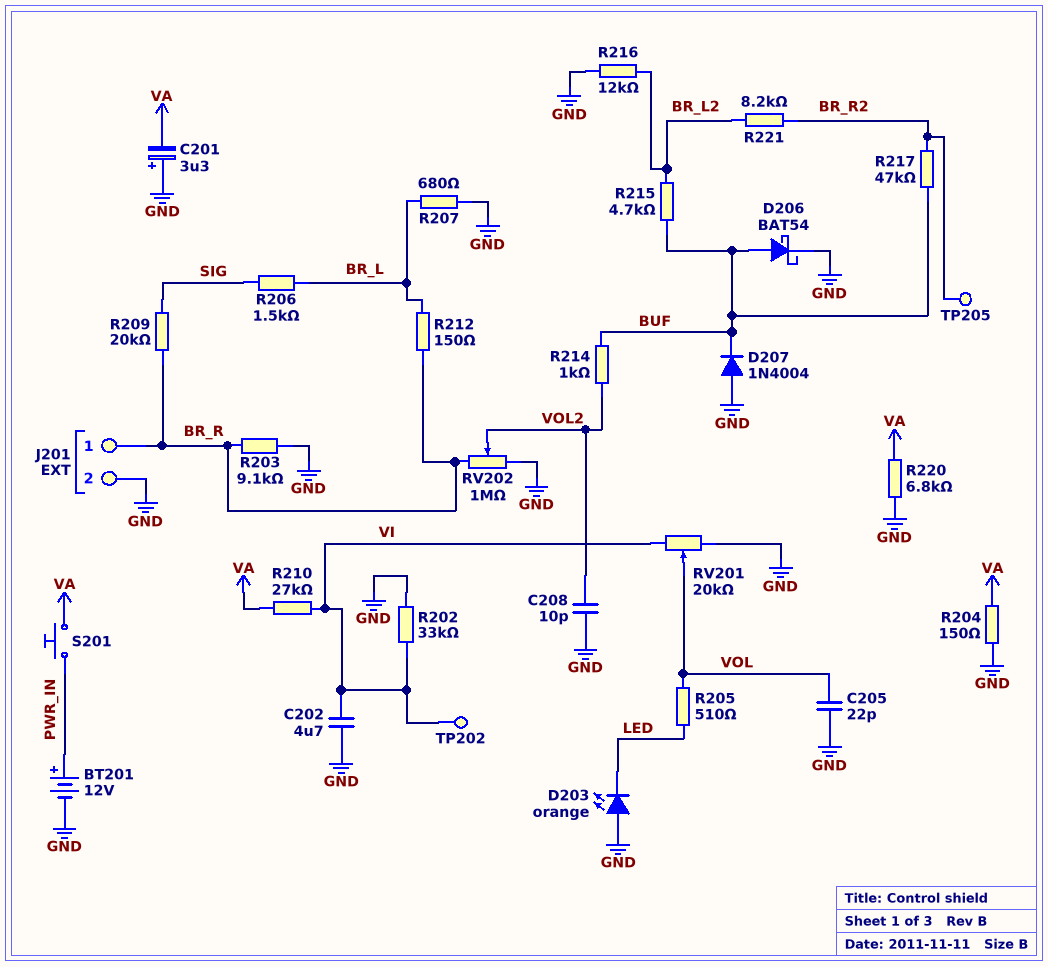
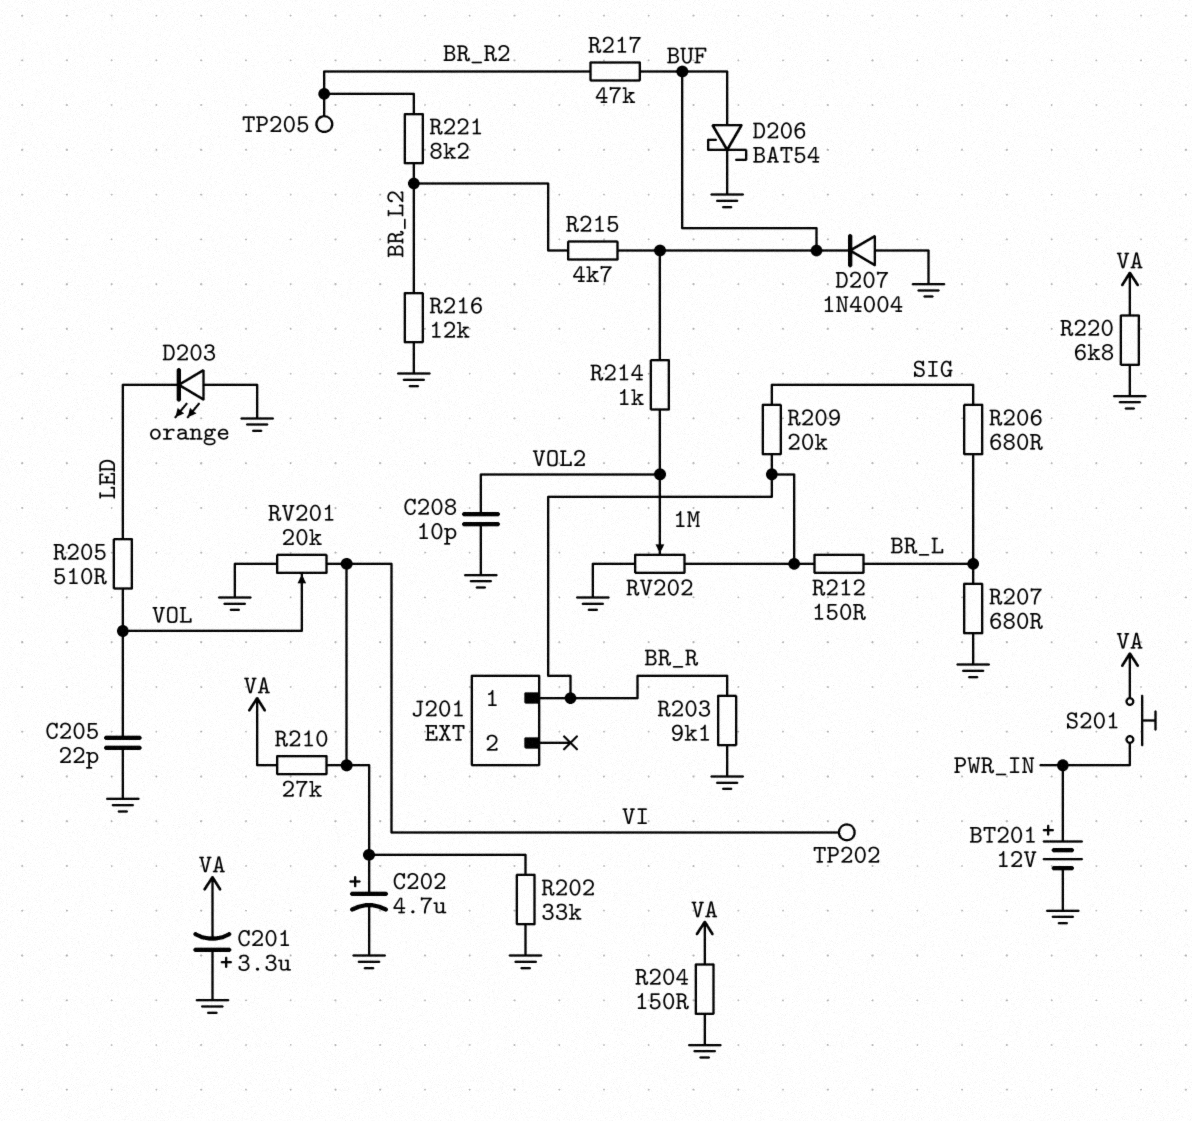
C202: 4.7uF (GND, VI) -> 4.7uF (plus VI, minus GND)
J201 pin 2: GND -> none
R206: 1.5k (BR_L, SIG) -> 680 (BR_L, SIG)

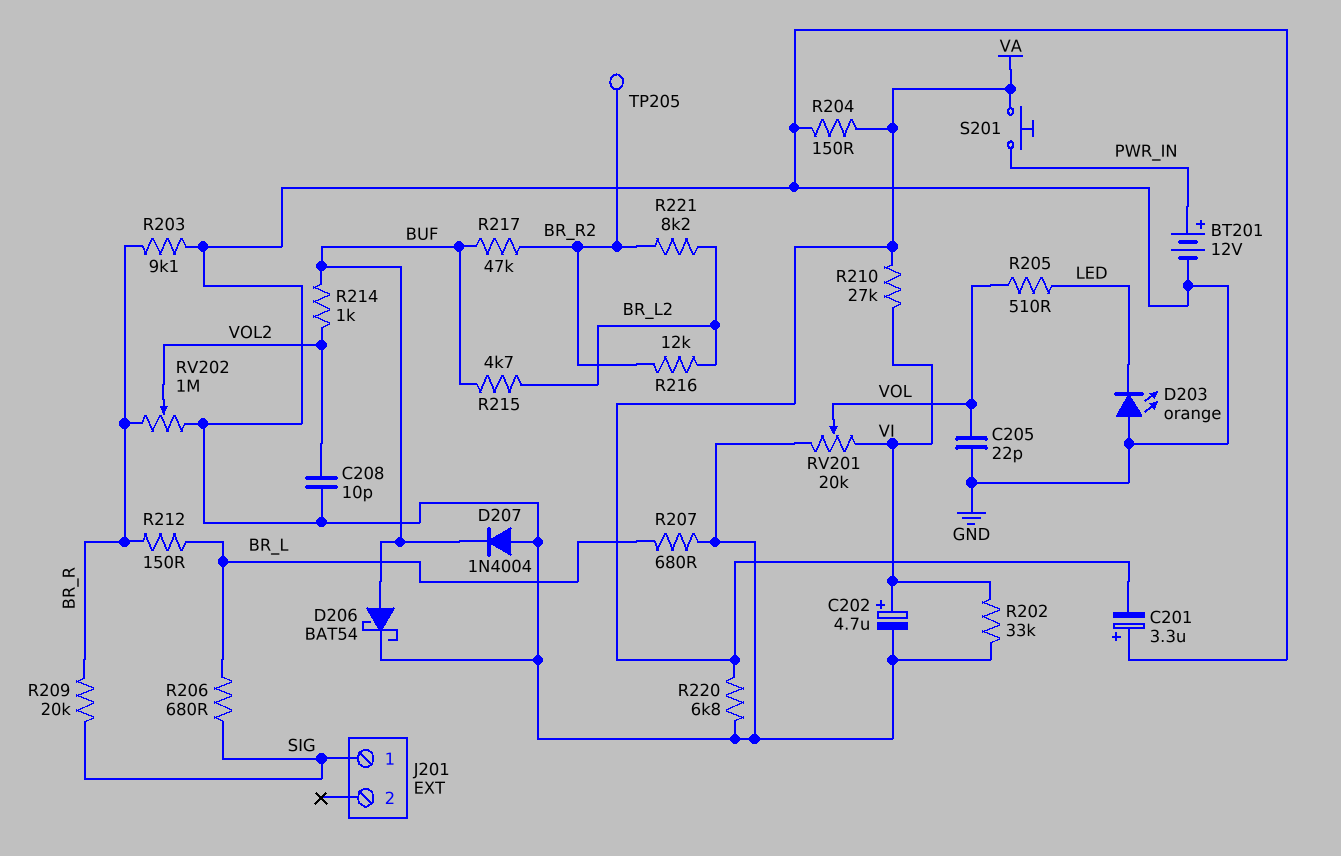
J201 pin 1: BR_R -> SIG
R216: 12k (BR_L2, GND) -> 12k (BR_L2, BR_R2)
TP202: test point (VI) -> none

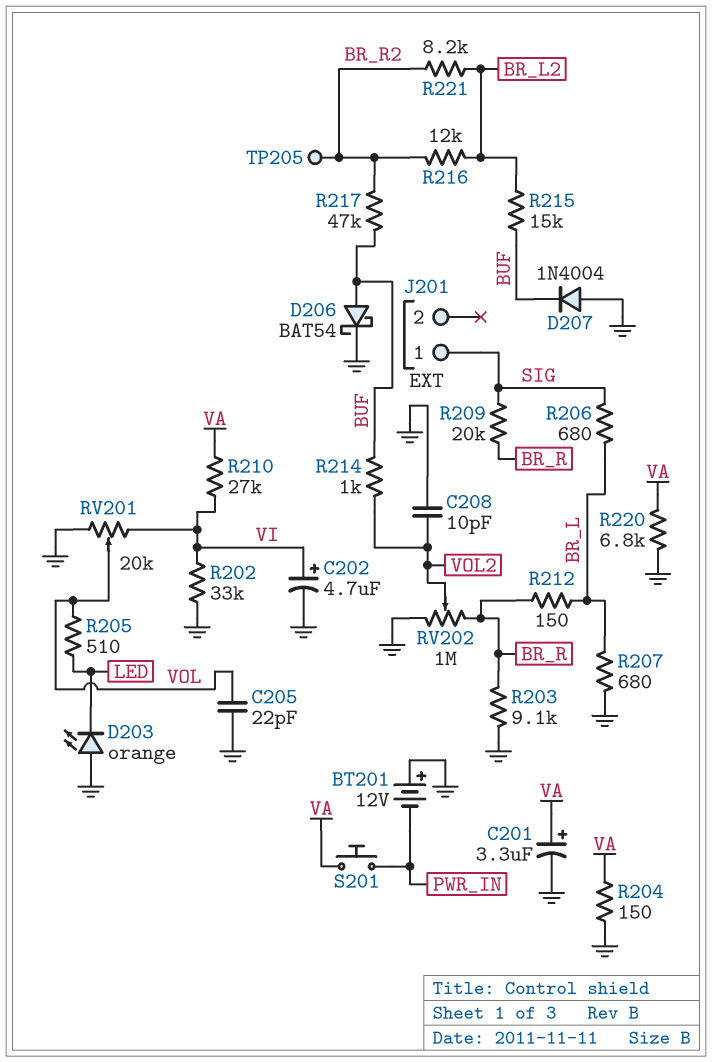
BT201: 12V (plus PWR_IN, minus GND) -> 12V (plus GND, minus PWR_IN)
C201: 3.3uF (plus GND, minus VA) -> 3.3uF (plus VA, minus GND)
R215: 4.7k (BR_L2, BUF) -> 15k (BR_L2, BUF)

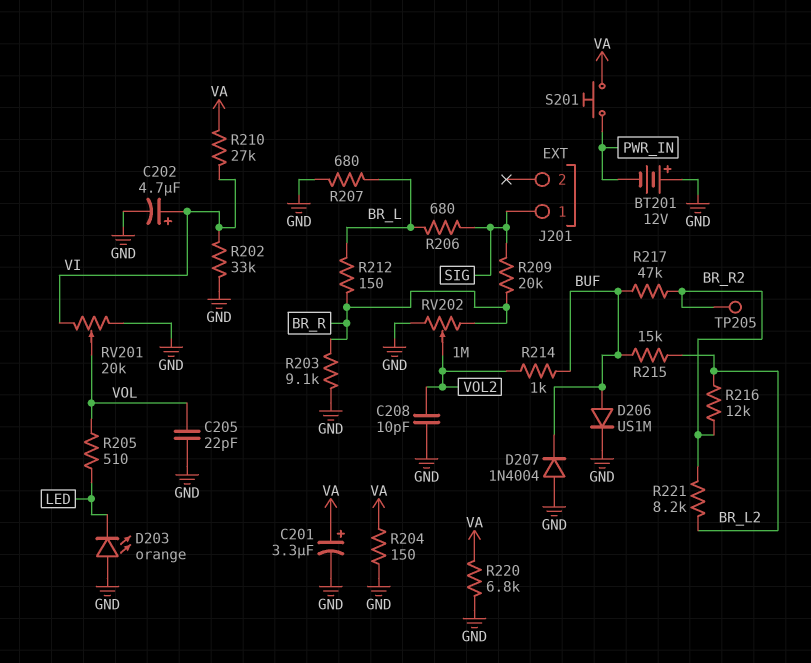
D206: schottky BAT54 (A BUF, K GND) -> diode US1M (A BUF, K GND)

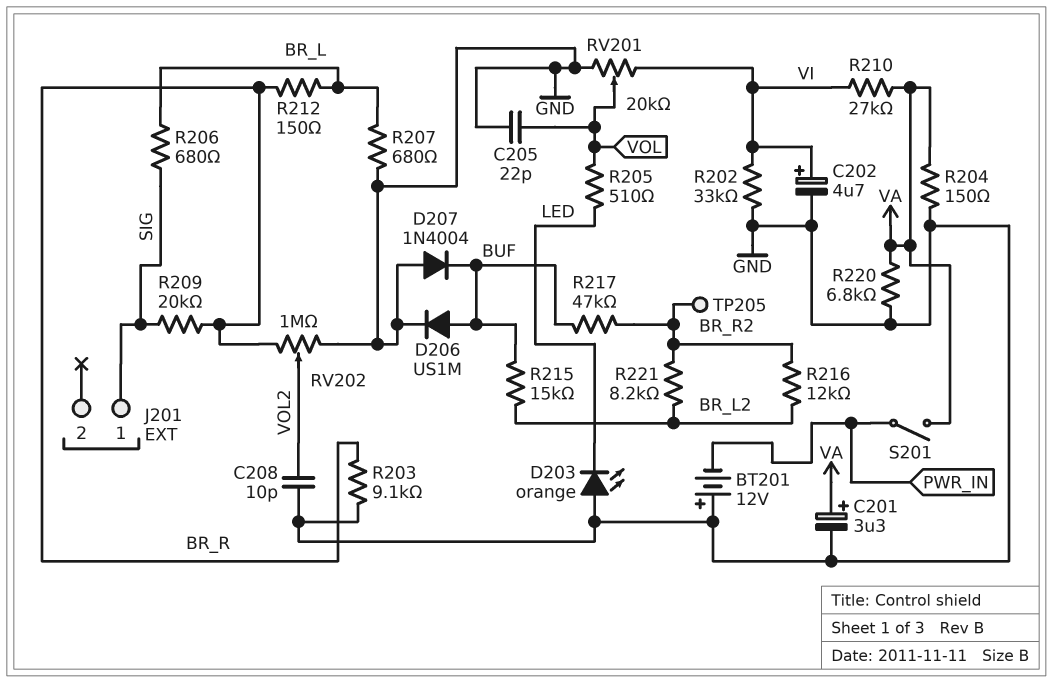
R214: 1k (BUF, VOL2) -> none
S201: button (PWR_IN, VA) -> switch (PWR_IN, VA)

